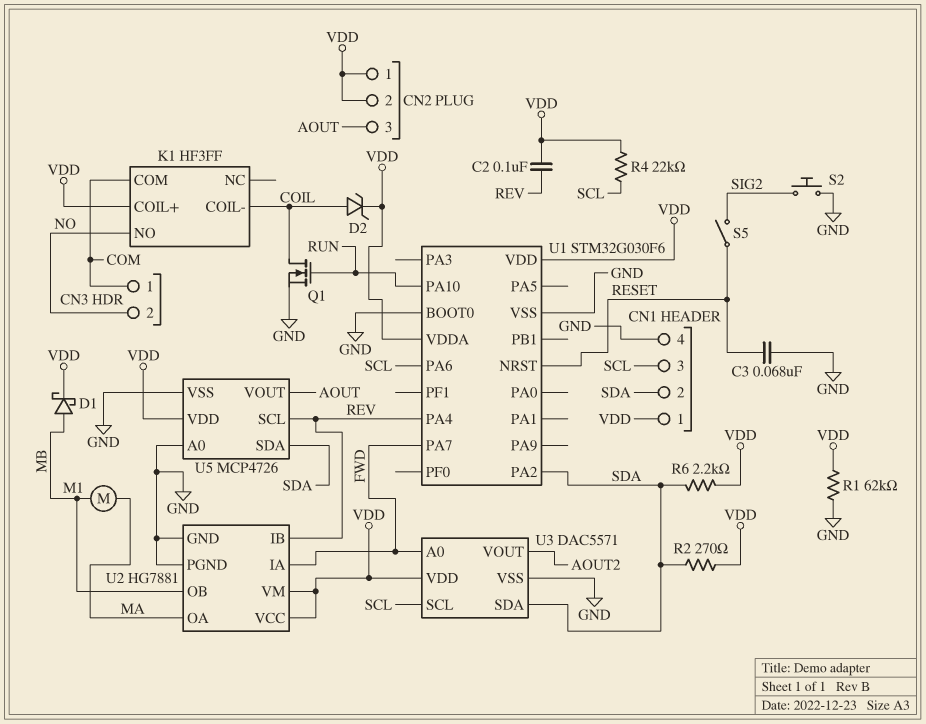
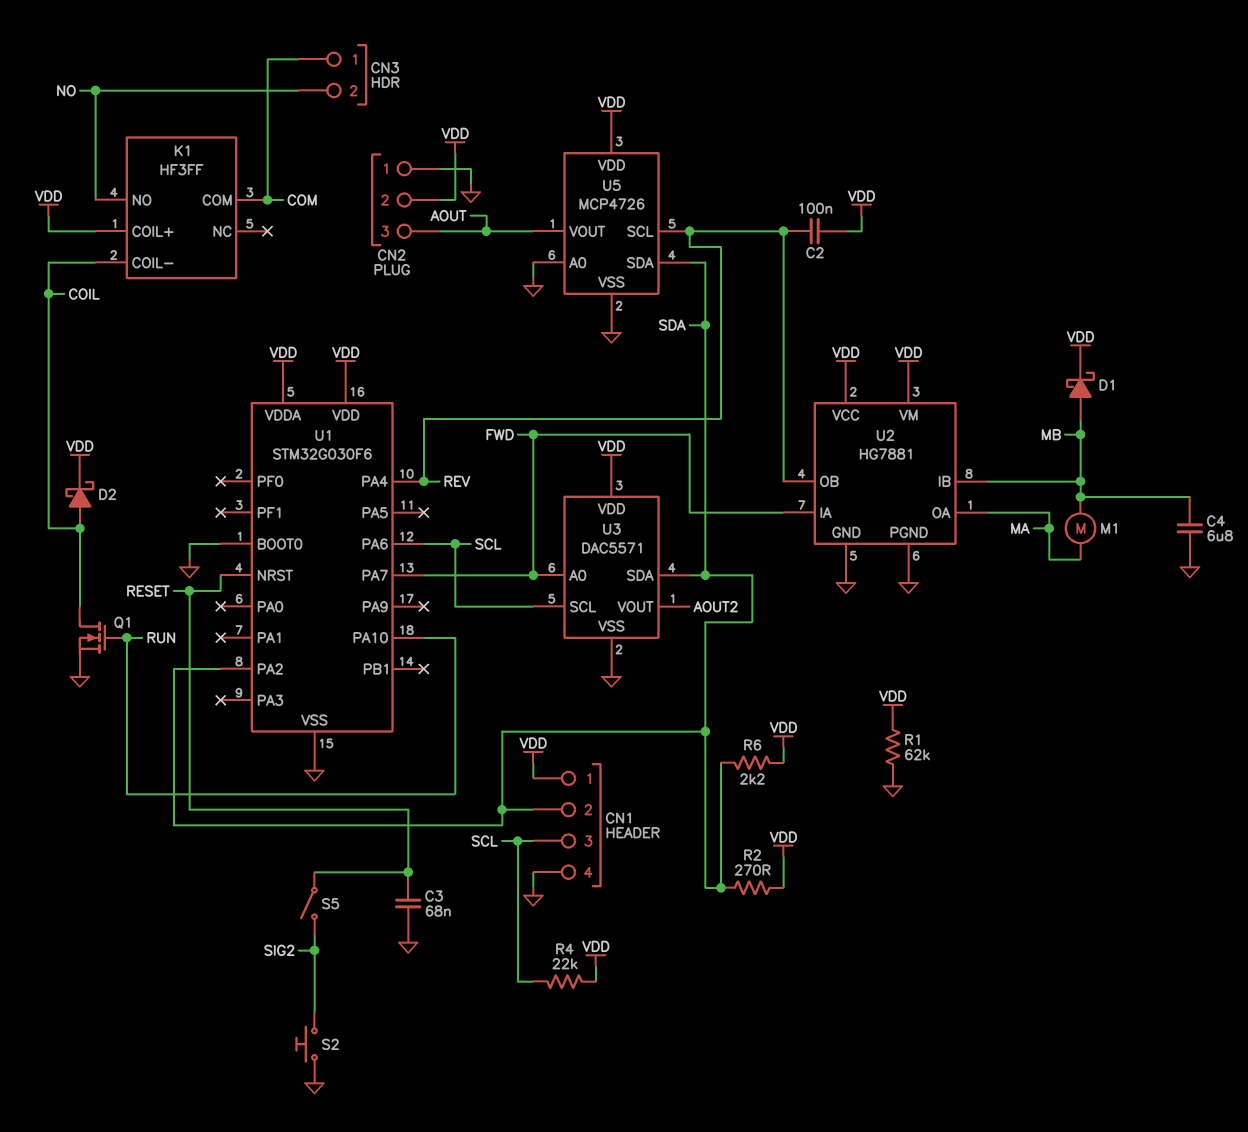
C4: none -> 6.8uF (GND, MB)
CN2 pin 1: VDD -> GND
D2: zener (A COIL, K VDD) -> schottky (A COIL, K VDD)
U2 pin IB: REV -> MB
U2 pin OB: MB -> REV

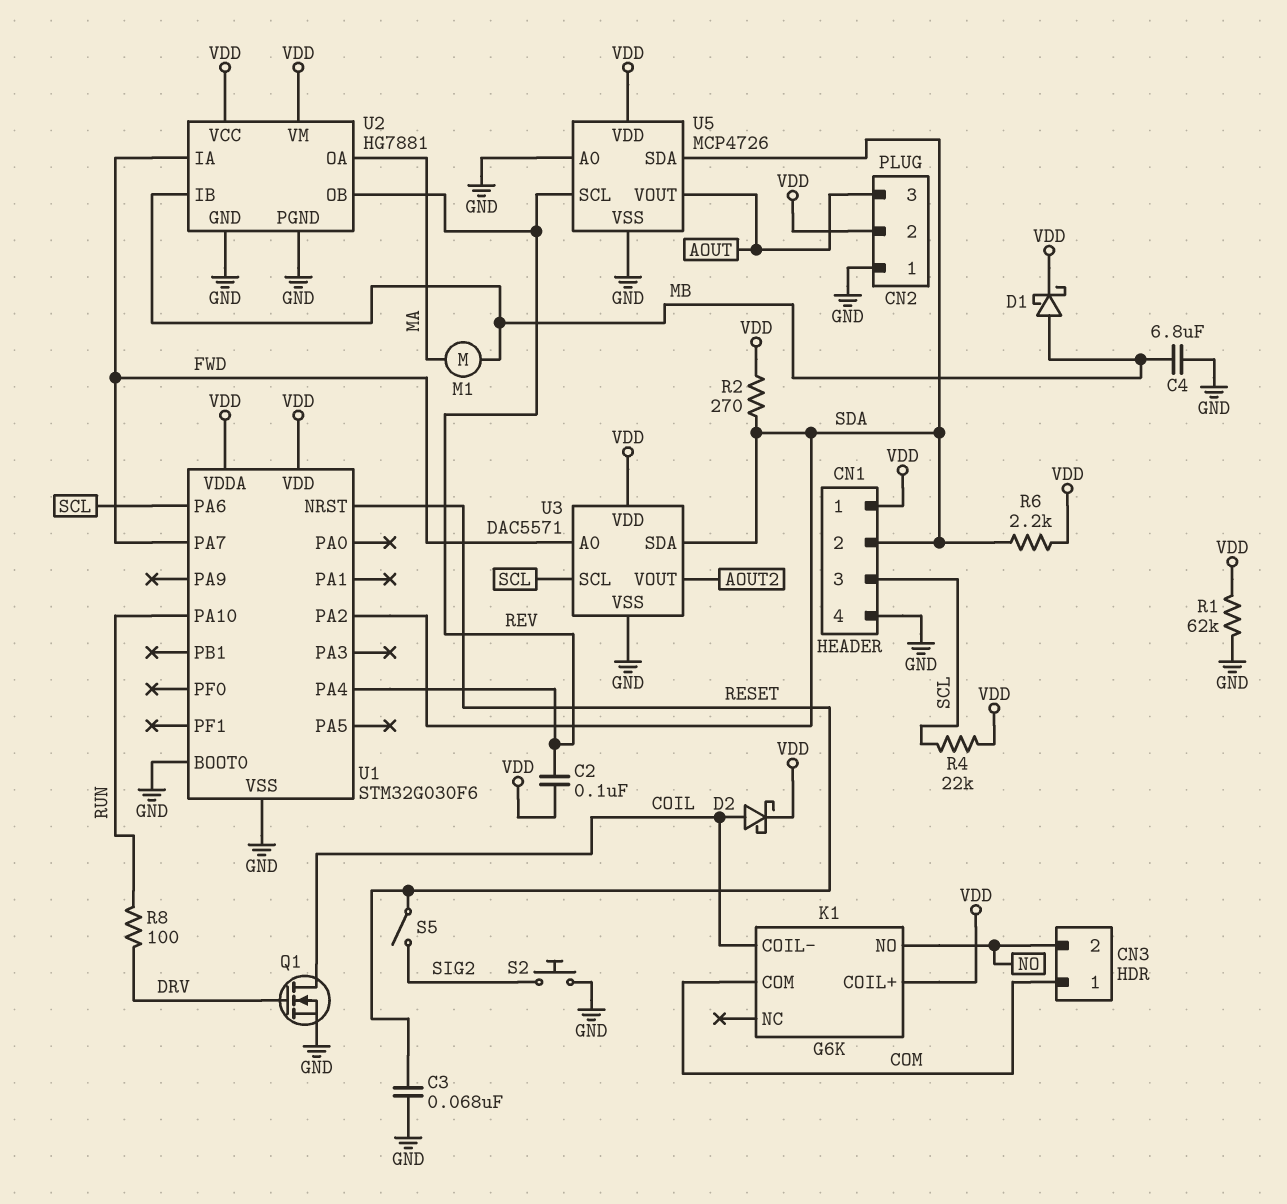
K1: HF3FF -> G6K
Q1: NMOS (G RUN, D COIL, S GND) -> NMOS (G DRV, D COIL, S GND)
R8: none -> 100 (DRV, RUN)

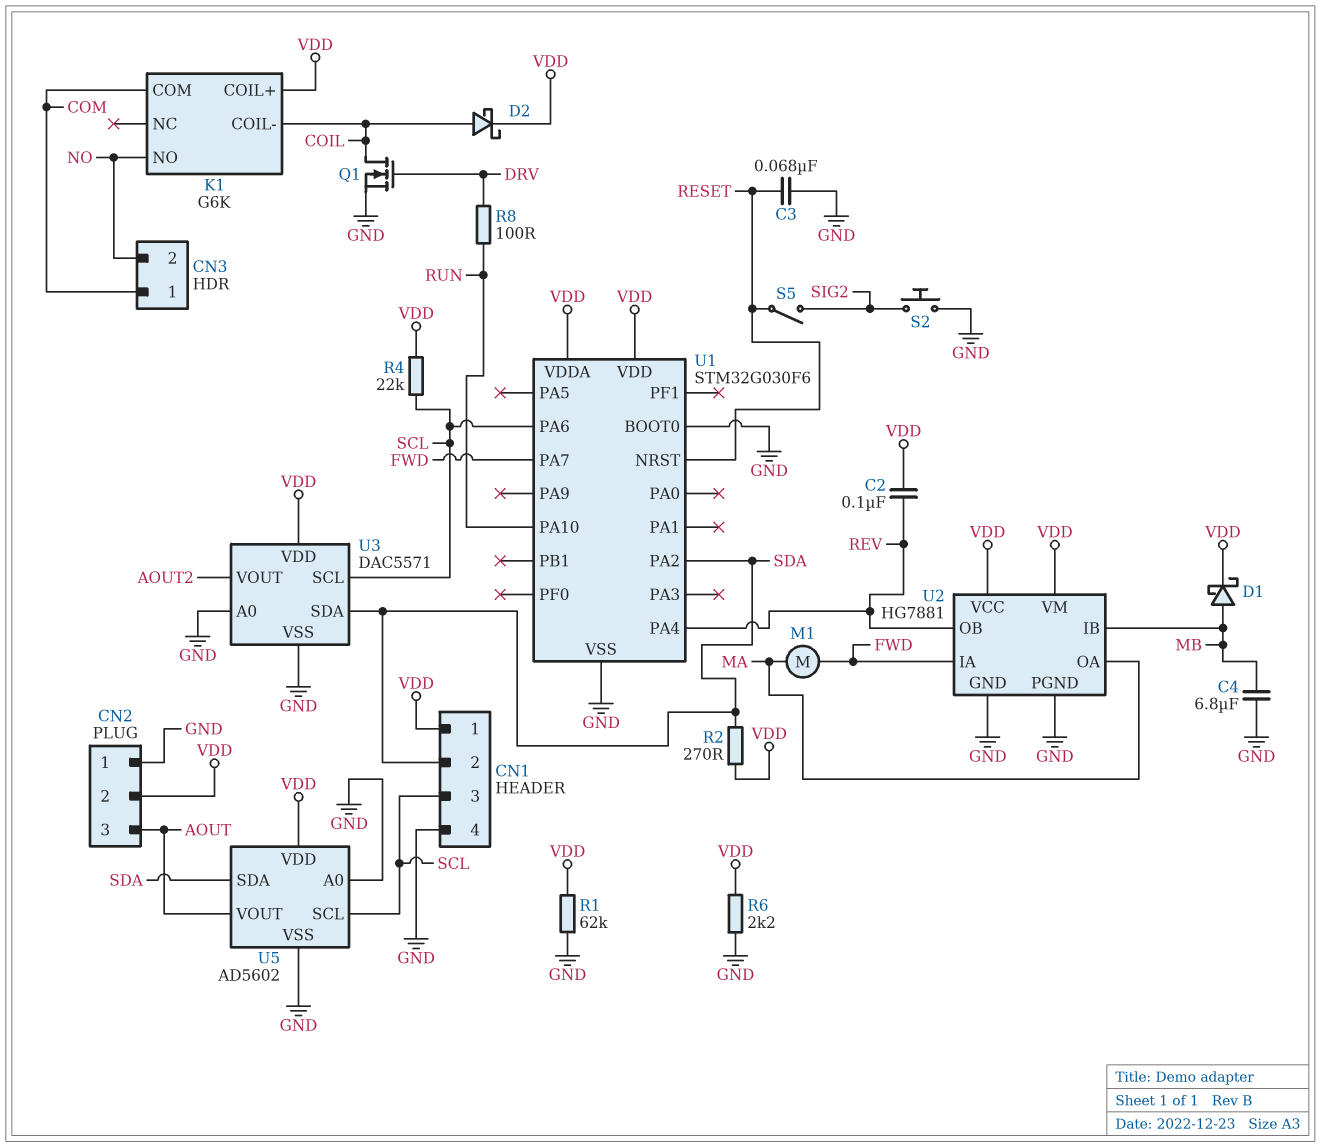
M1: motor (MA, MB) -> motor (FWD, MA)
R6: 2.2k (SDA, VDD) -> 2.2k (GND, VDD)
U3 pin A0: FWD -> GND
U5: MCP4726 -> AD5602
U5 pin SCL: REV -> SCL

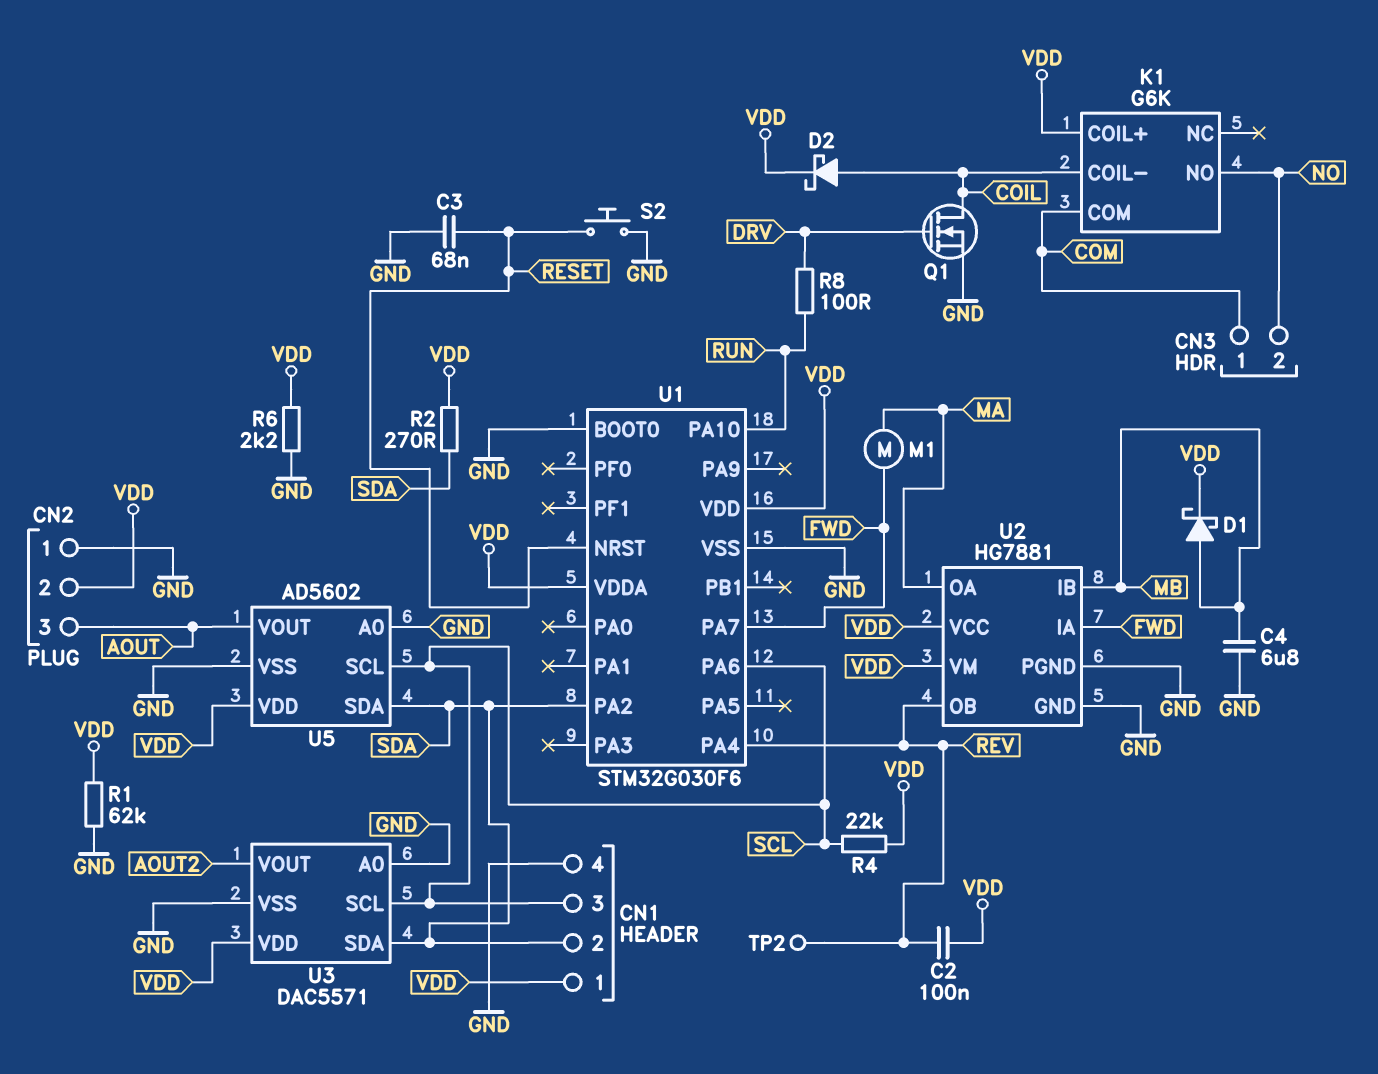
S2: button (GND, SIG2) -> button (GND, RESET)
S5: switch (RESET, SIG2) -> none
TP2: none -> test point (REV)

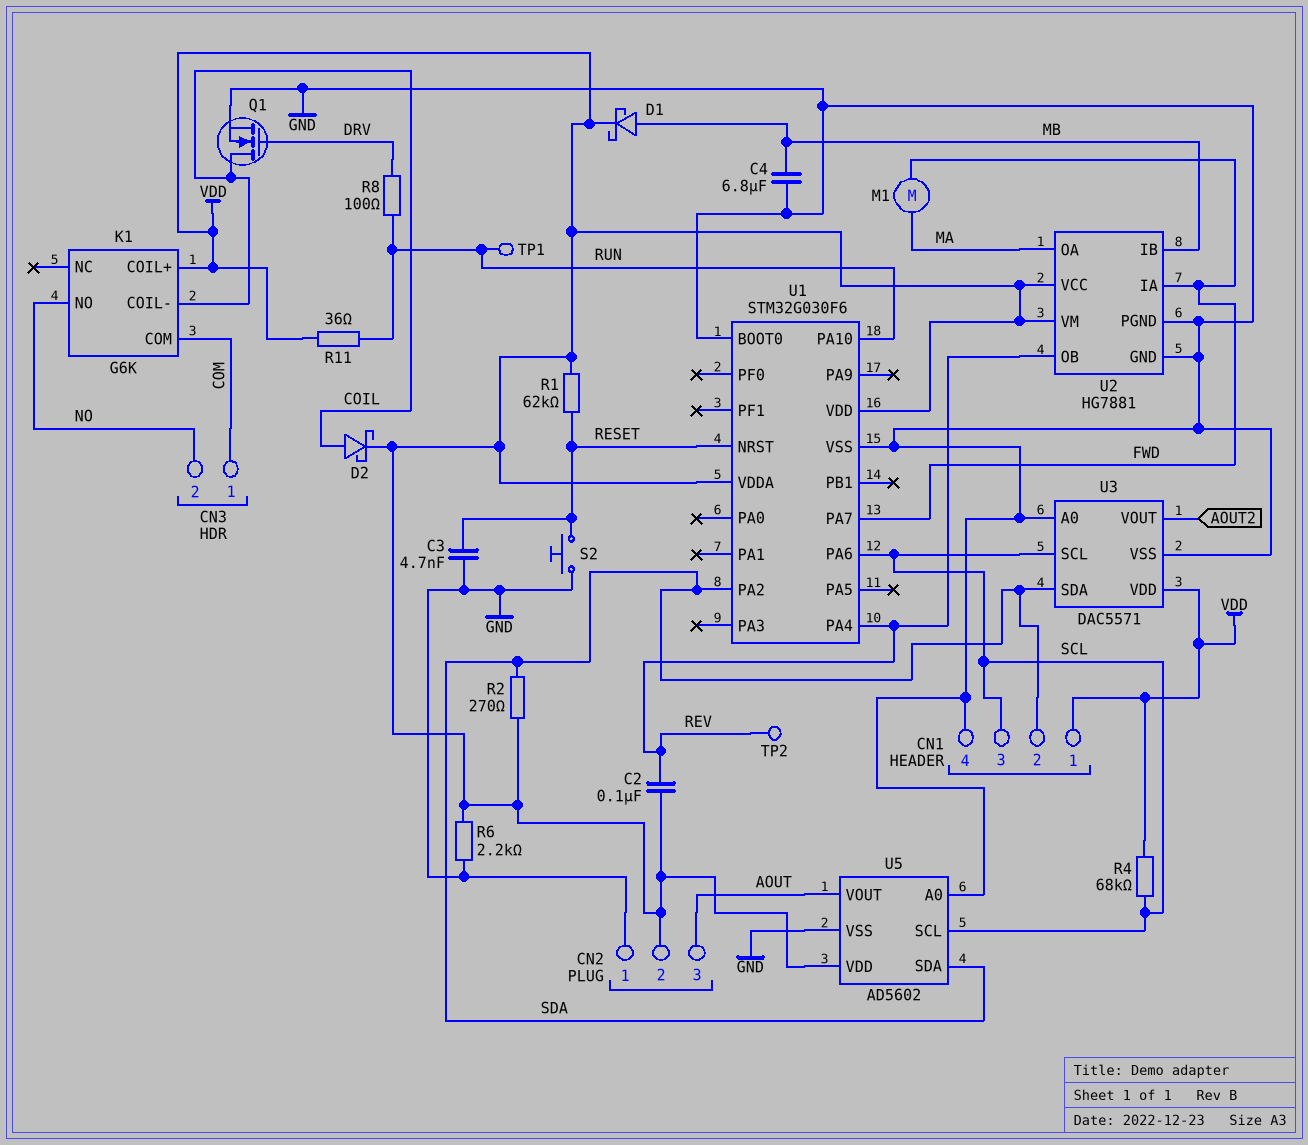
C3: 68nF (GND, RESET) -> 4.7nF (GND, RESET)
R1: 62k (GND, VDD) -> 62k (RESET, VDD)
R4: 22k (SCL, VDD) -> 68k (SCL, VDD)
R11: none -> 36 (RUN, VDD)
TP1: none -> test point (RUN)

